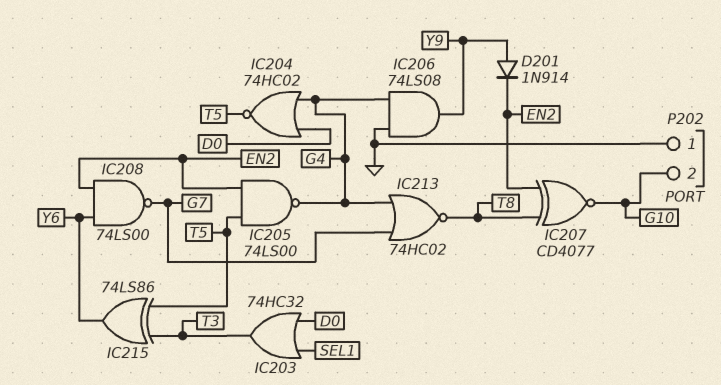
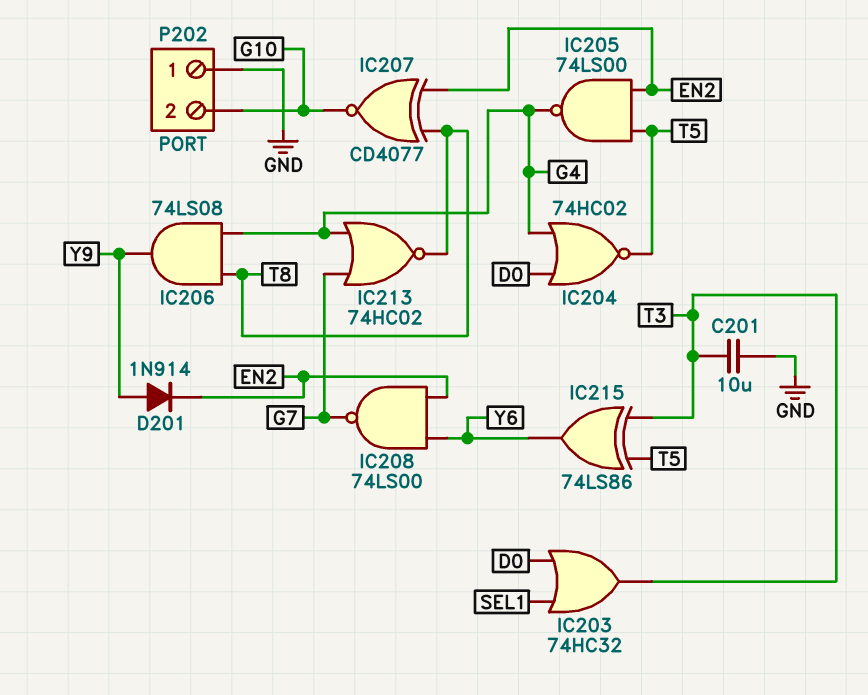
C201: none -> 10uF (GND, T3)
IC206: AND 74LS08 (in G4, in GND, out Y9) -> AND 74LS08 (in G4, in T8, out Y9)

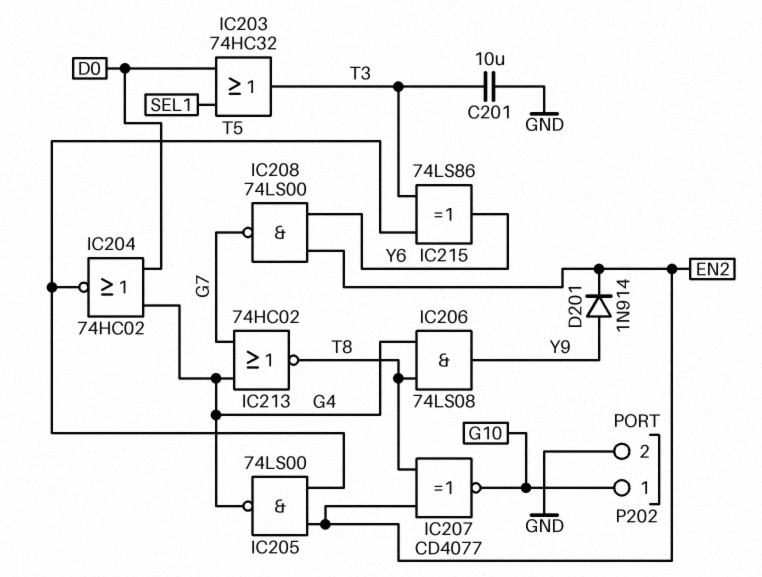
P202 pin 1: GND -> G10
P202 pin 2: G10 -> GND

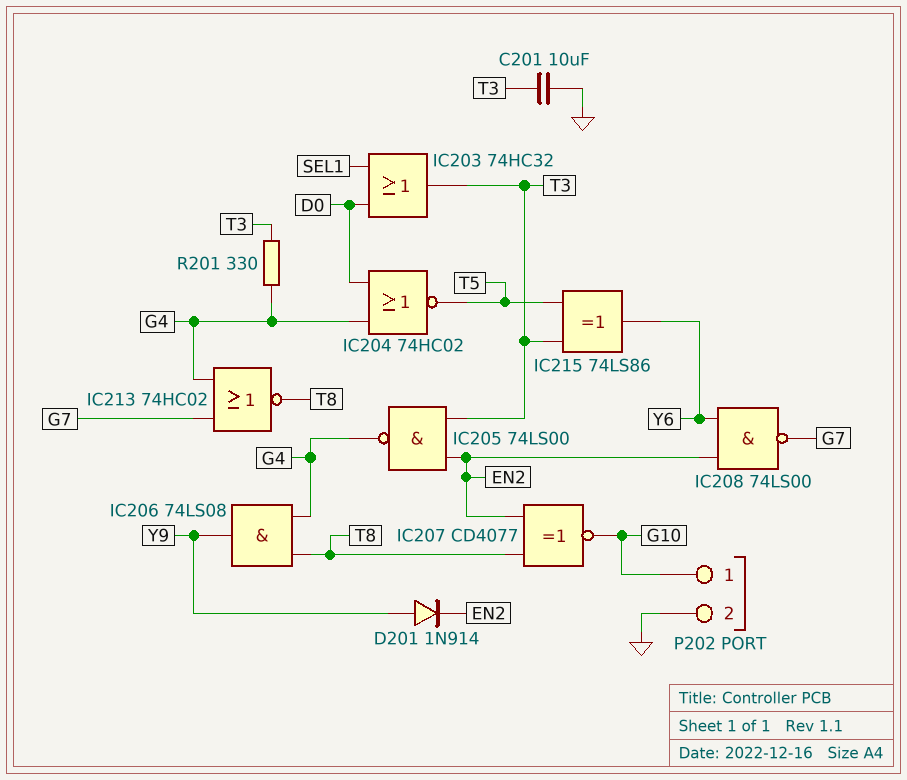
IC205: NAND 74LS00 (in EN2, in T5, out G4) -> NAND 74LS00 (in EN2, in T3, out G4)
R201: none -> 330 (G4, T3)

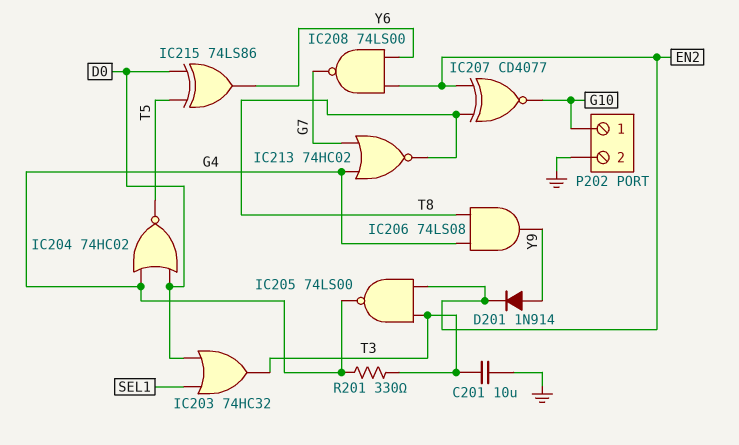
IC215: XOR 74LS86 (in T3, in T5, out Y6) -> XOR 74LS86 (in D0, in T5, out Y6)

